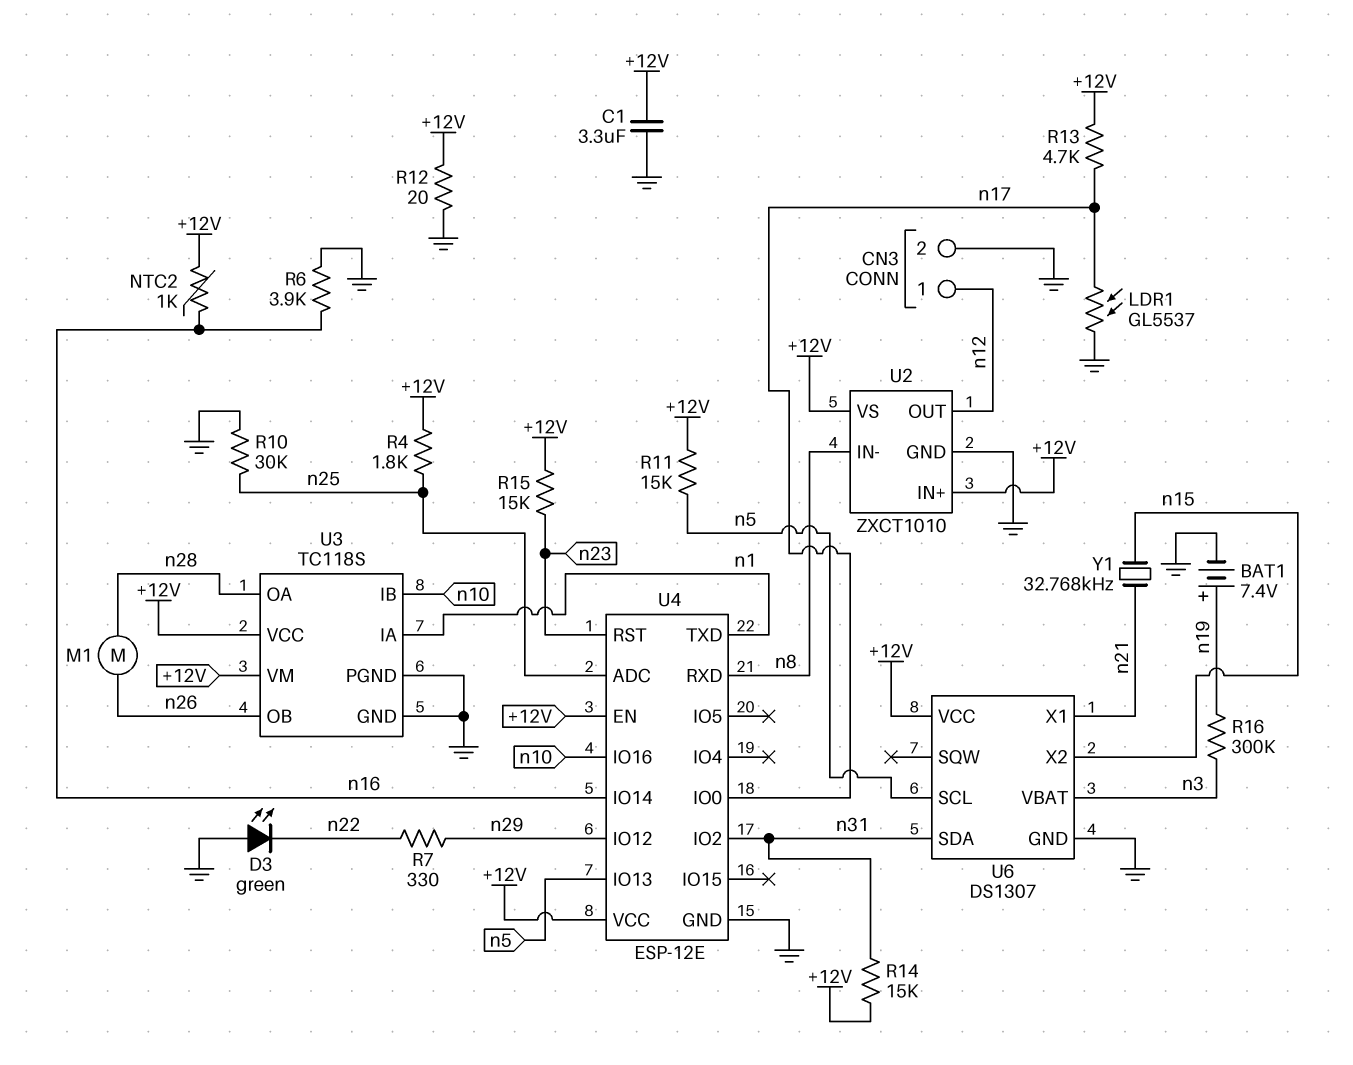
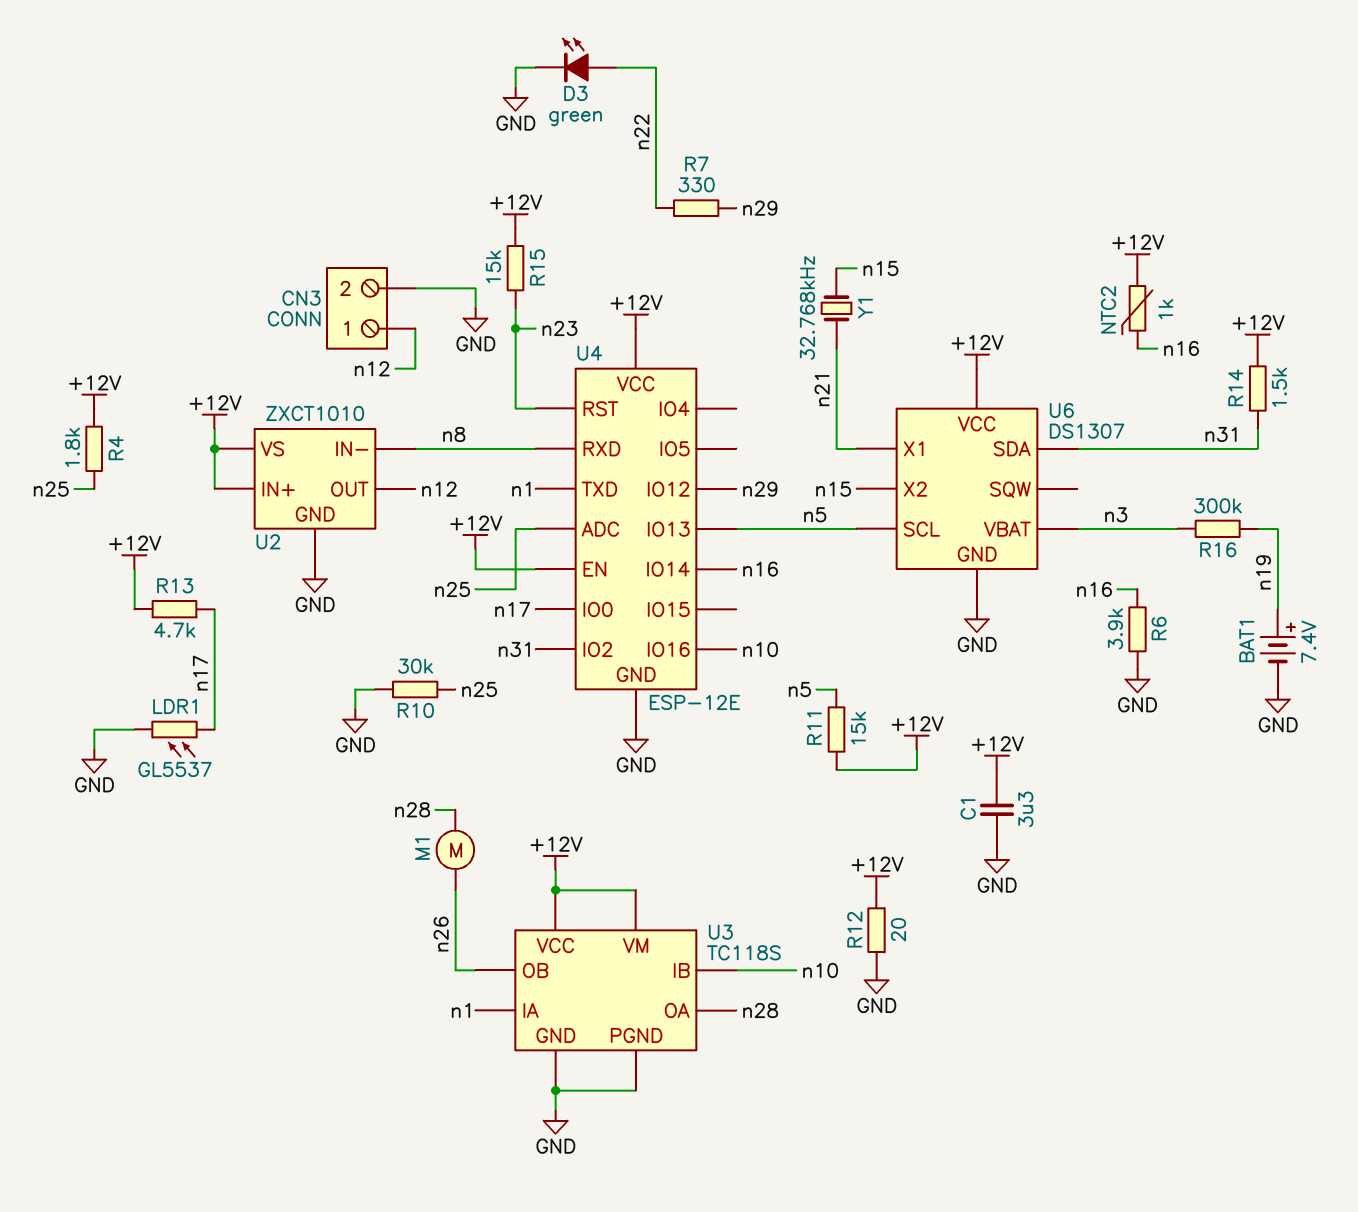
D3: LED green (A GND, K n22) -> LED green (A n22, K GND)
R14: 15k (+12V, n31) -> 1.5k (+12V, n31)

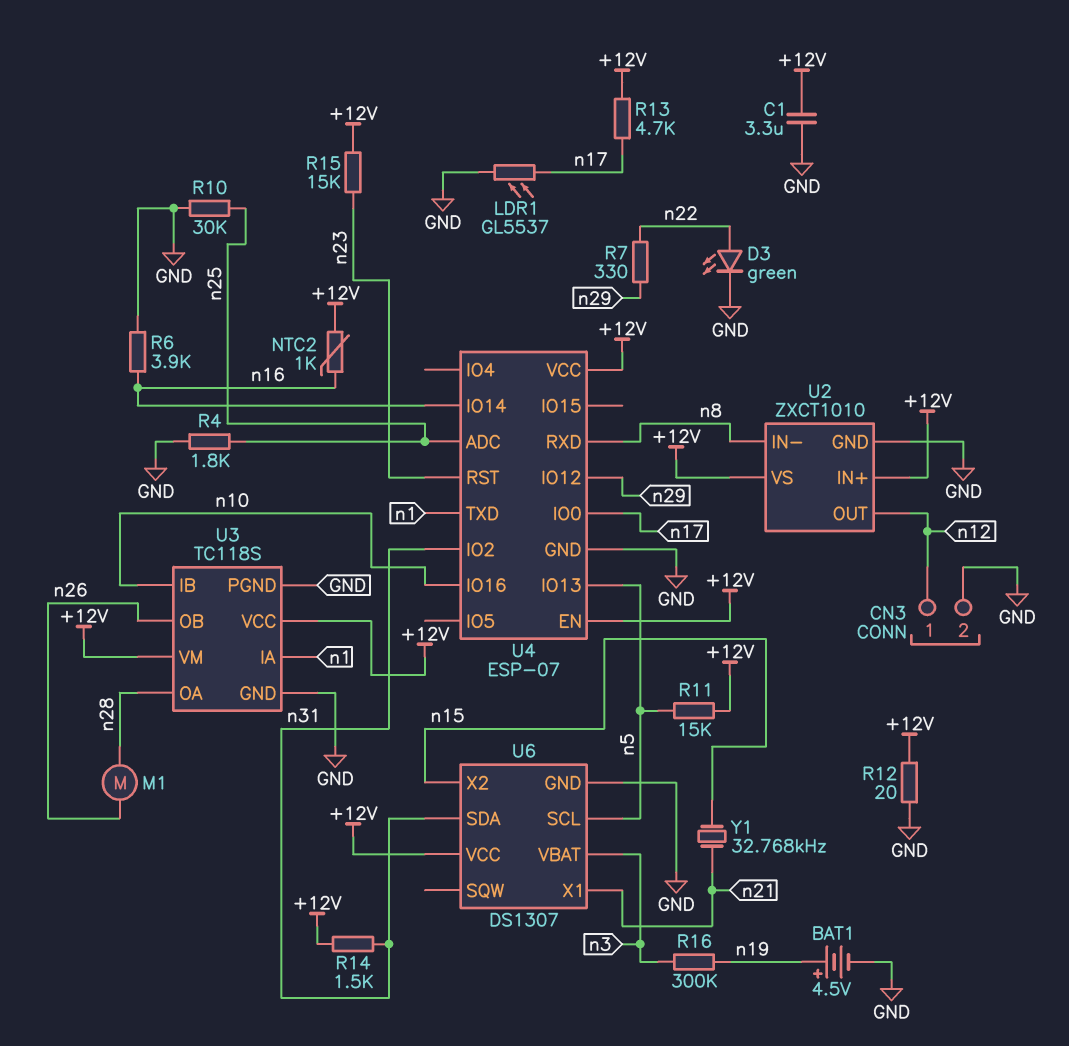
BAT1: 7.4V (plus n19, minus GND) -> 4.5V (plus n19, minus GND)
R4: 1.8k (+12V, n25) -> 1.8k (GND, n25)
U4: ESP-12E -> ESP-07

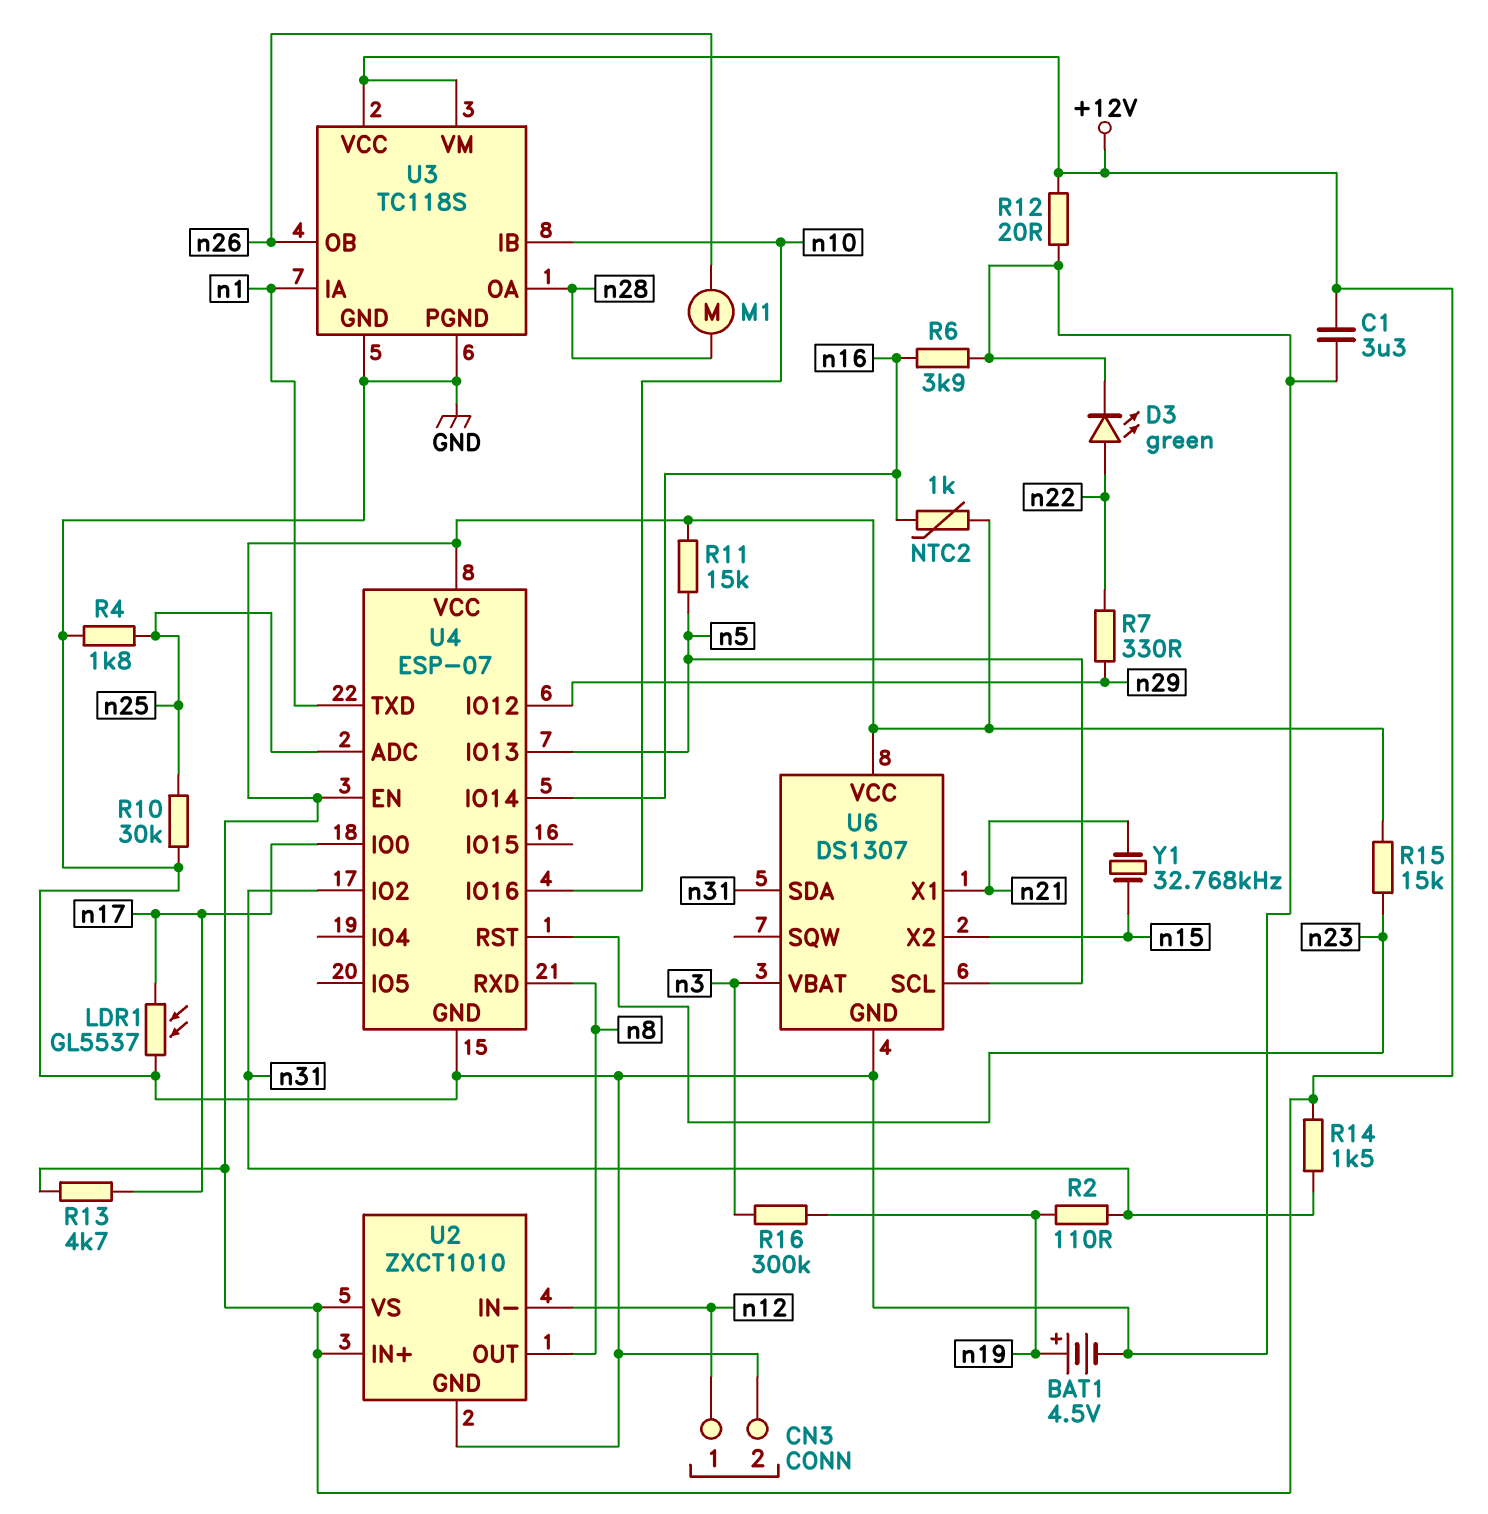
R2: none -> 110 (n19, n31)
U2 pin IN-: n8 -> n12
U2 pin OUT: n12 -> n8

